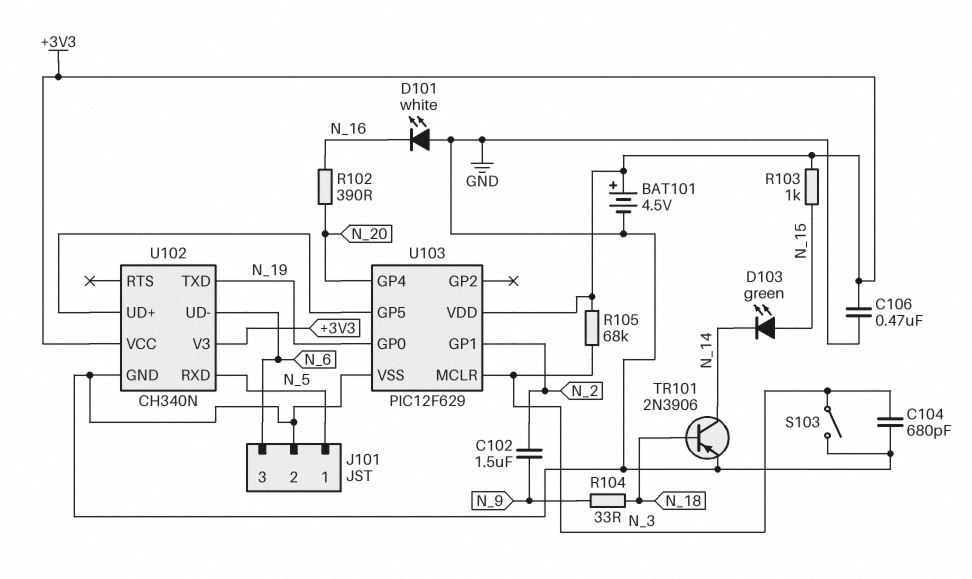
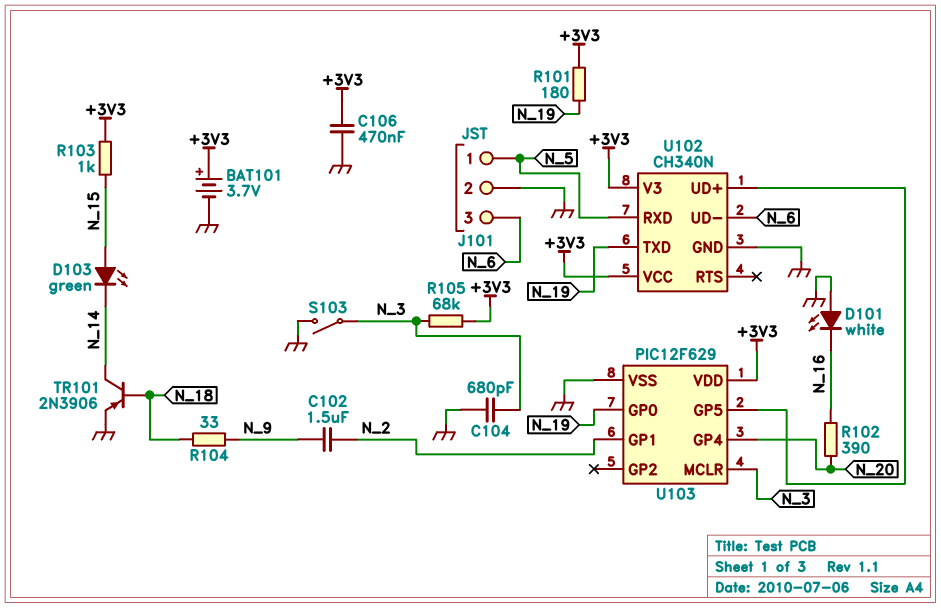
BAT101: 4.5V (plus +3V3, minus GND) -> 3.7V (plus +3V3, minus GND)
R101: none -> 180 (+3V3, N_19)

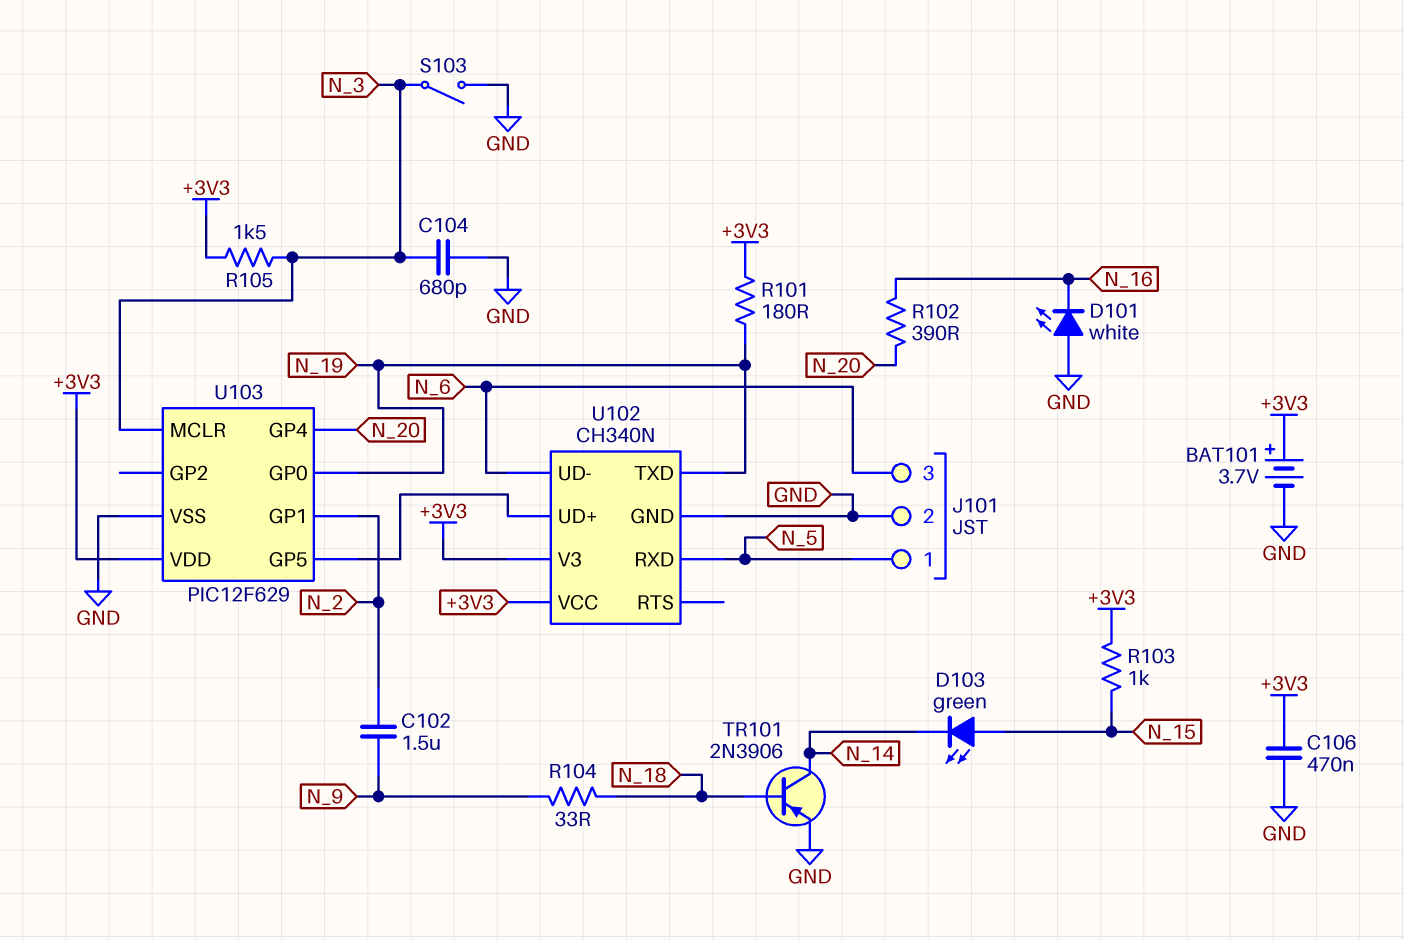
R105: 68k (+3V3, N_3) -> 1.5k (+3V3, N_3)

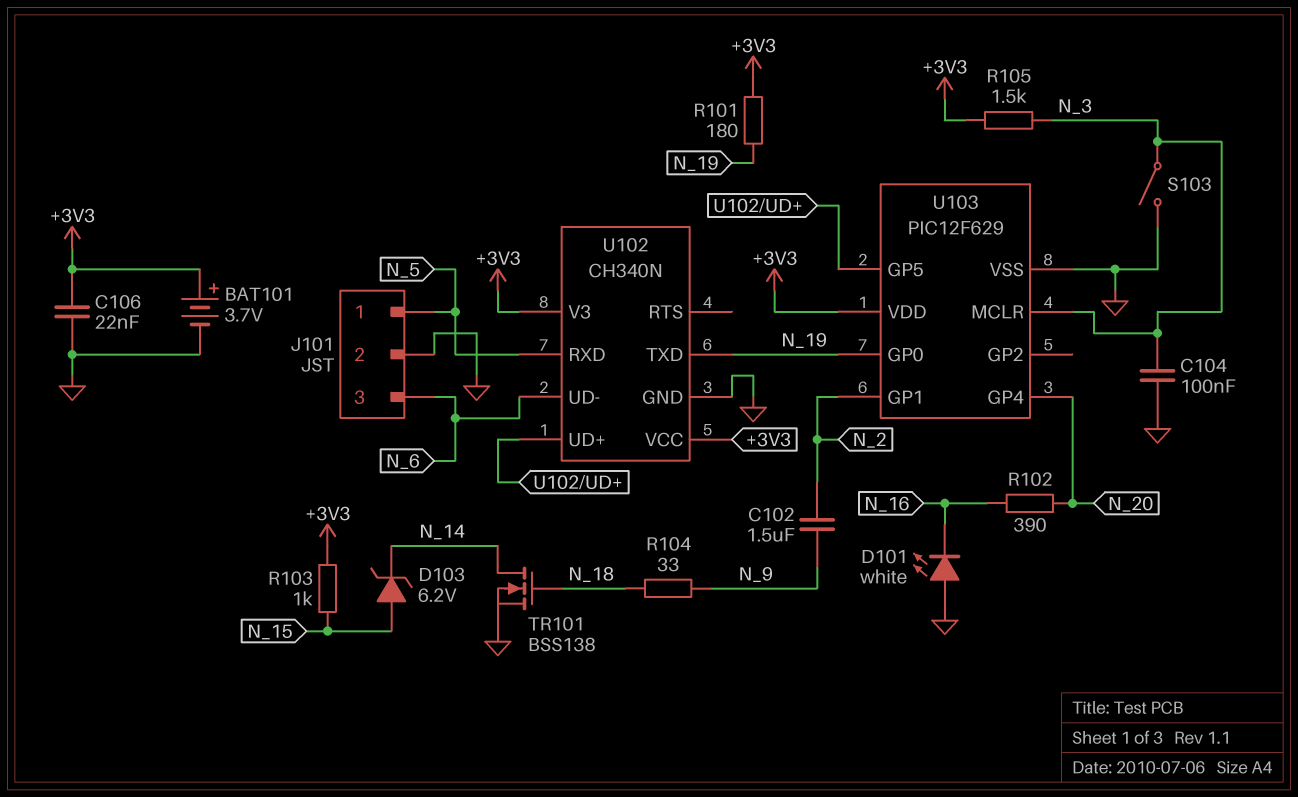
C104: 680pF (GND, N_3) -> 100nF (GND, N_3)
C106: 470nF (+3V3, GND) -> 22nF (+3V3, GND)
D103: LED green (A N_15, K N_14) -> zener 6.2V (A N_15, K N_14)
TR101: PNP 2N3906 (B N_18, C N_14, E GND) -> NMOS BSS138 (G N_18, D N_14, S GND)

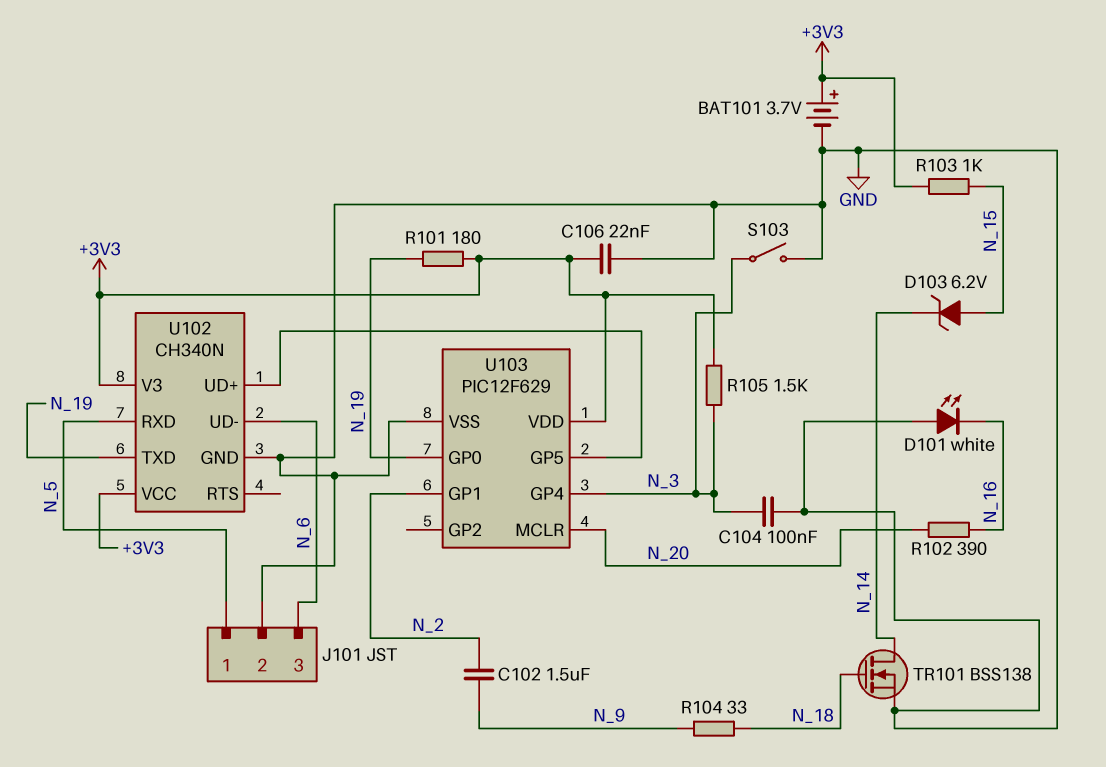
U103 pin GP4: N_20 -> N_3
U103 pin MCLR: N_3 -> N_20

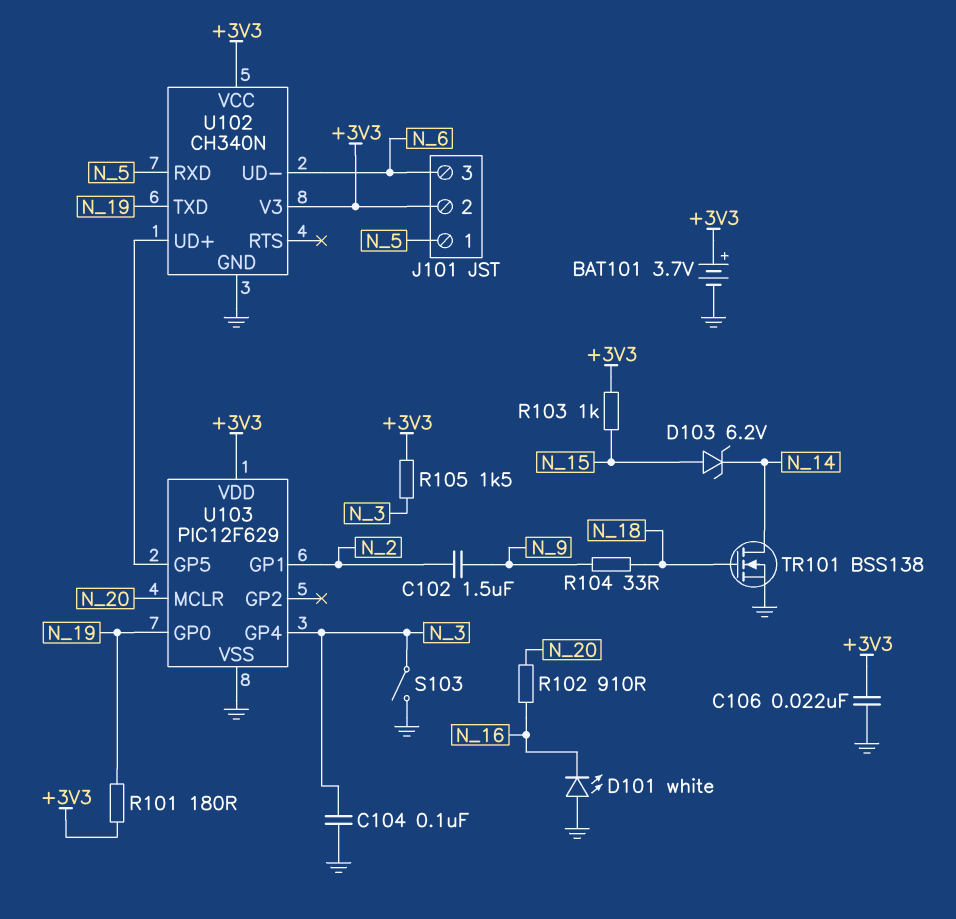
J101 pin 2: GND -> +3V3
R102: 390 (N_16, N_20) -> 910 (N_16, N_20)

